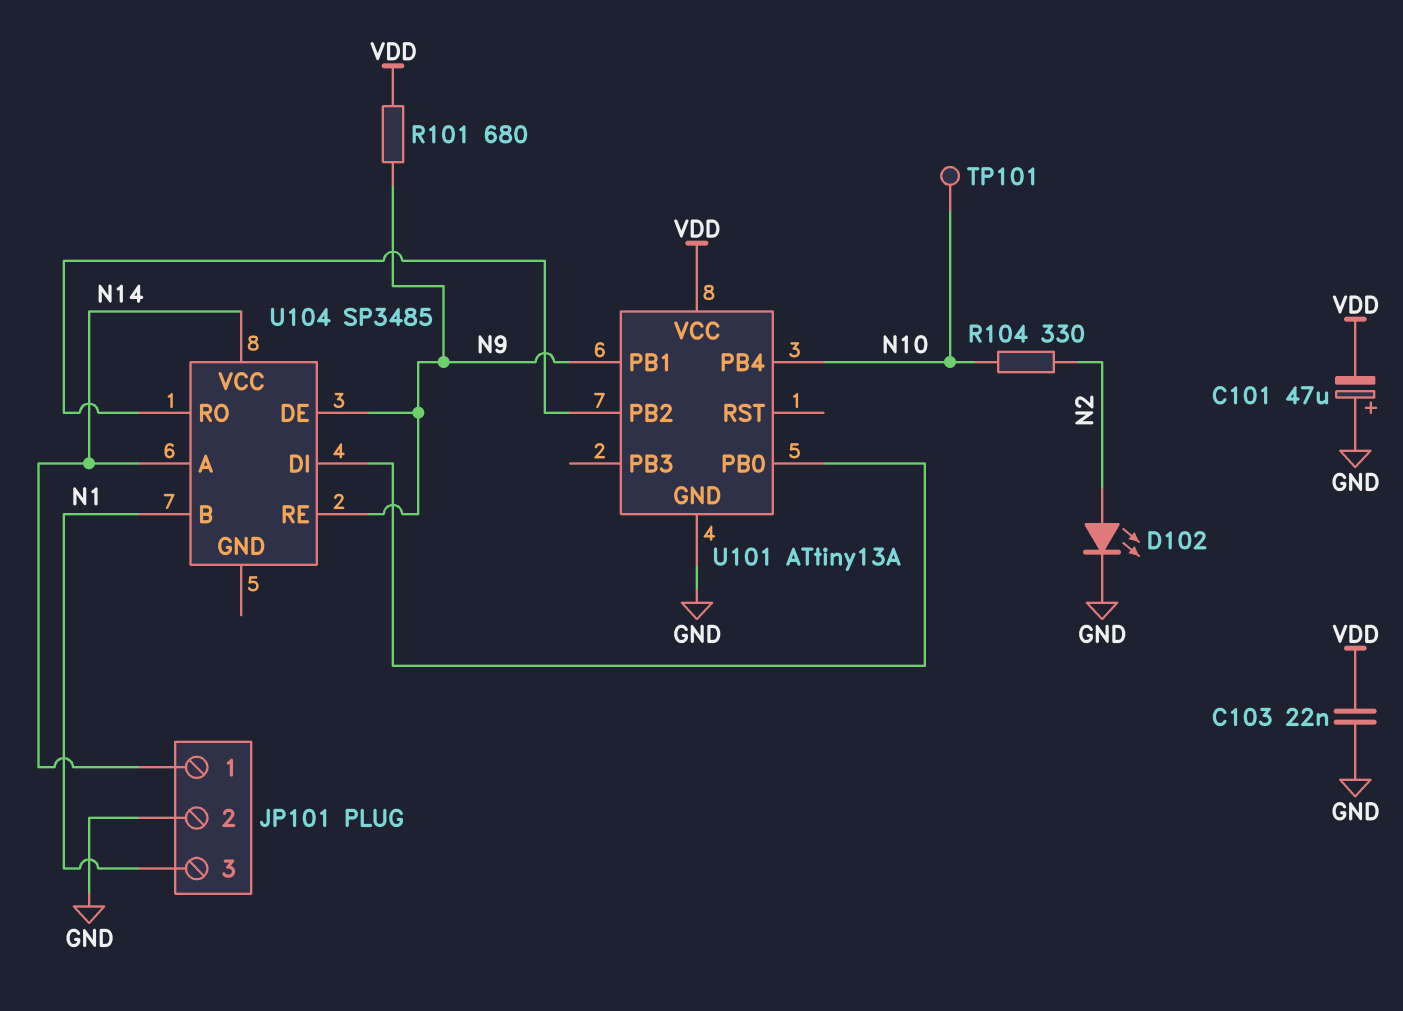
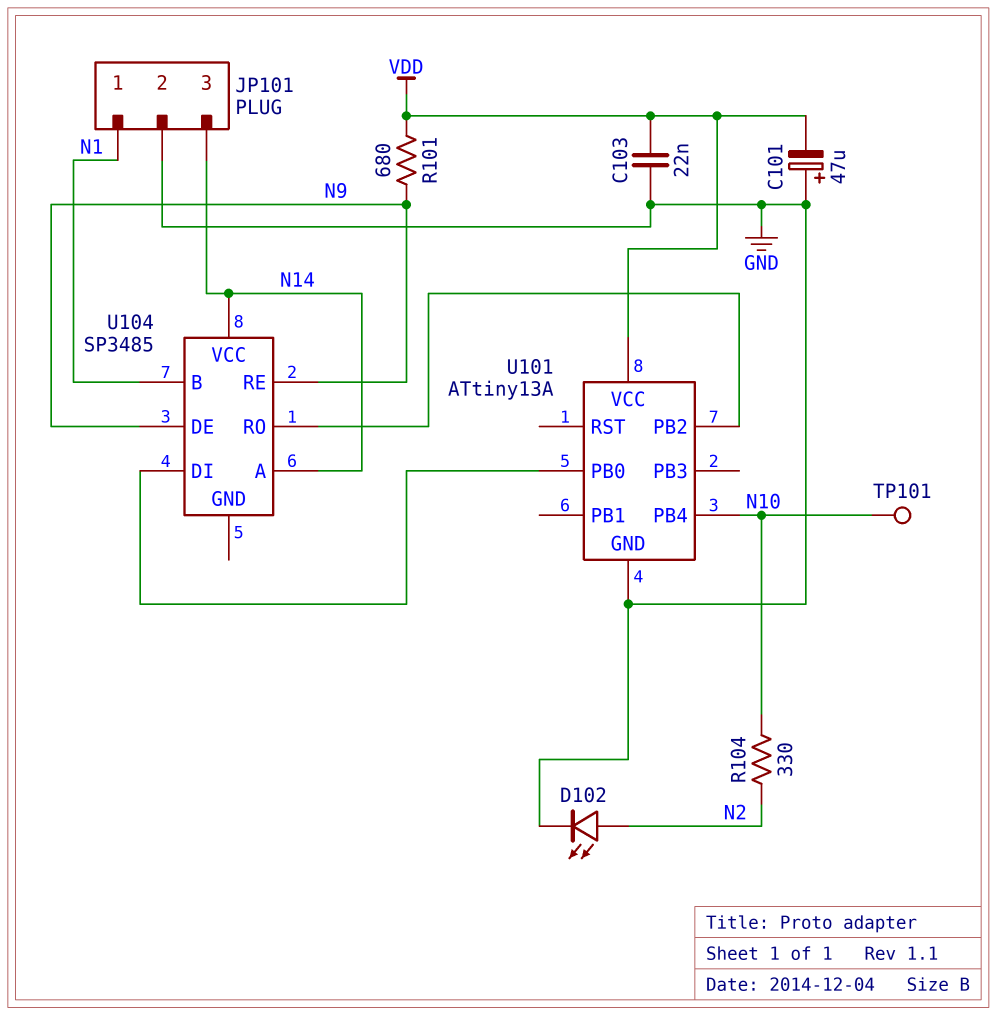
JP101 pin 1: N14 -> N1
JP101 pin 3: N1 -> N14
U101 pin PB1: N9 -> none

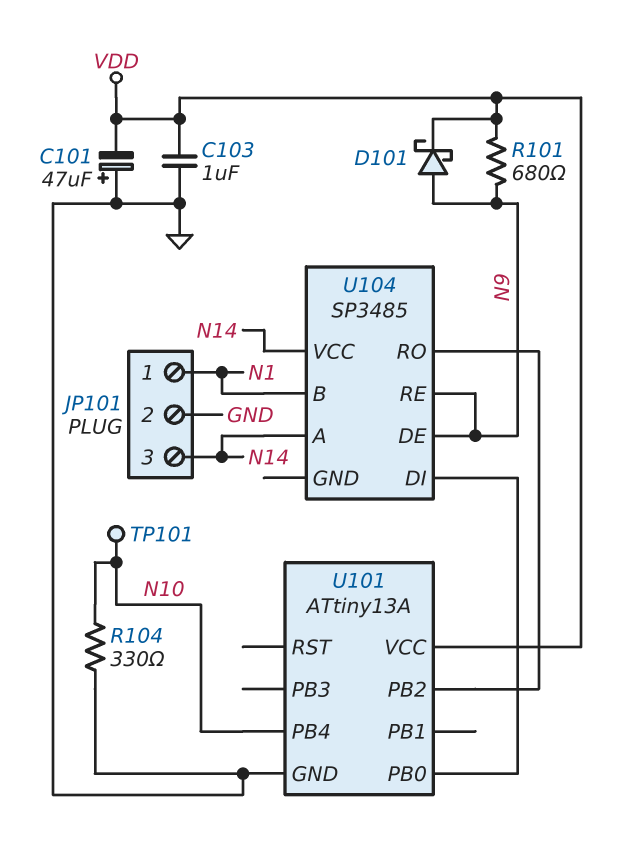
C103: 22nF (GND, VDD) -> 1uF (GND, VDD)
D101: none -> schottky (A N9, K VDD)
D102: LED (A N2, K GND) -> none
R104: 330 (N2, N10) -> 330 (GND, N10)

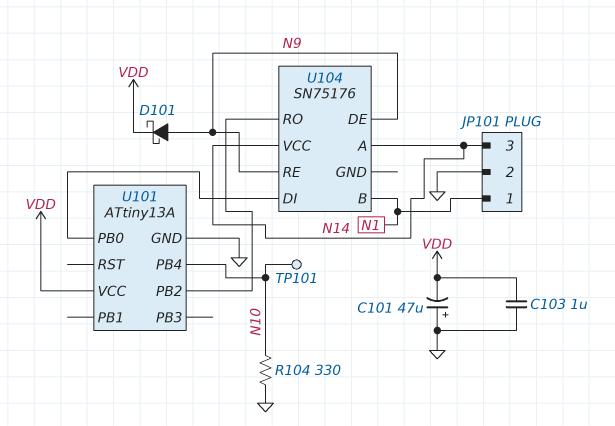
R101: 680 (N9, VDD) -> none
U104: SP3485 -> SN75176

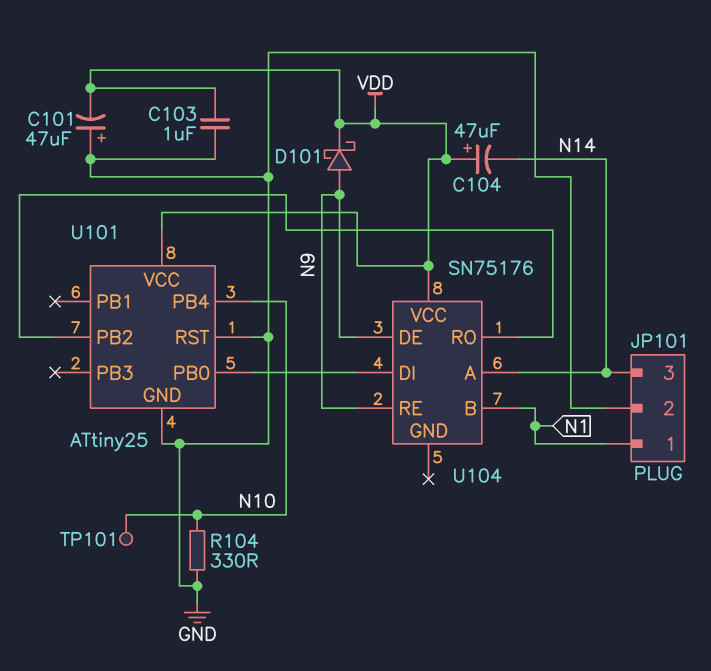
C104: none -> 47uF (plus VDD, minus N14)
U101: ATtiny13A -> ATtiny25
U101 pin RST: none -> GND
U104 pin VCC: N14 -> VDD

